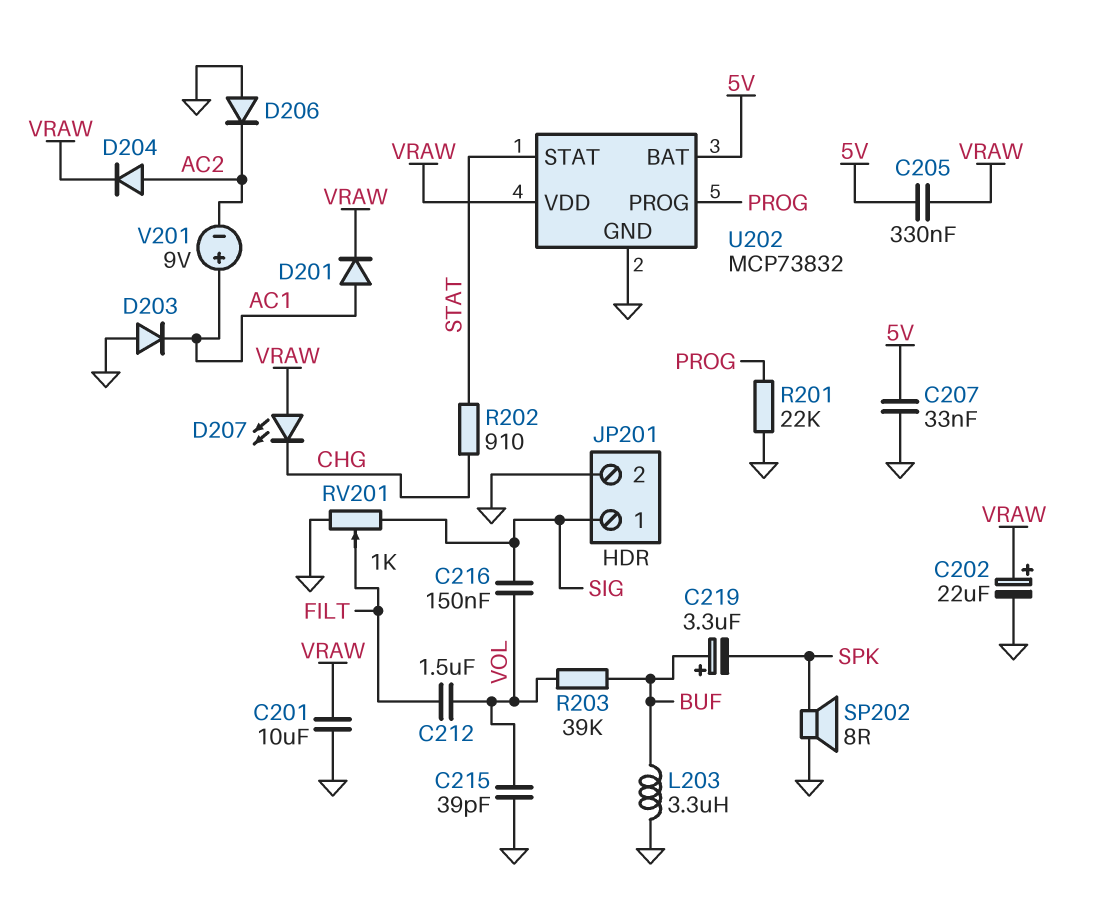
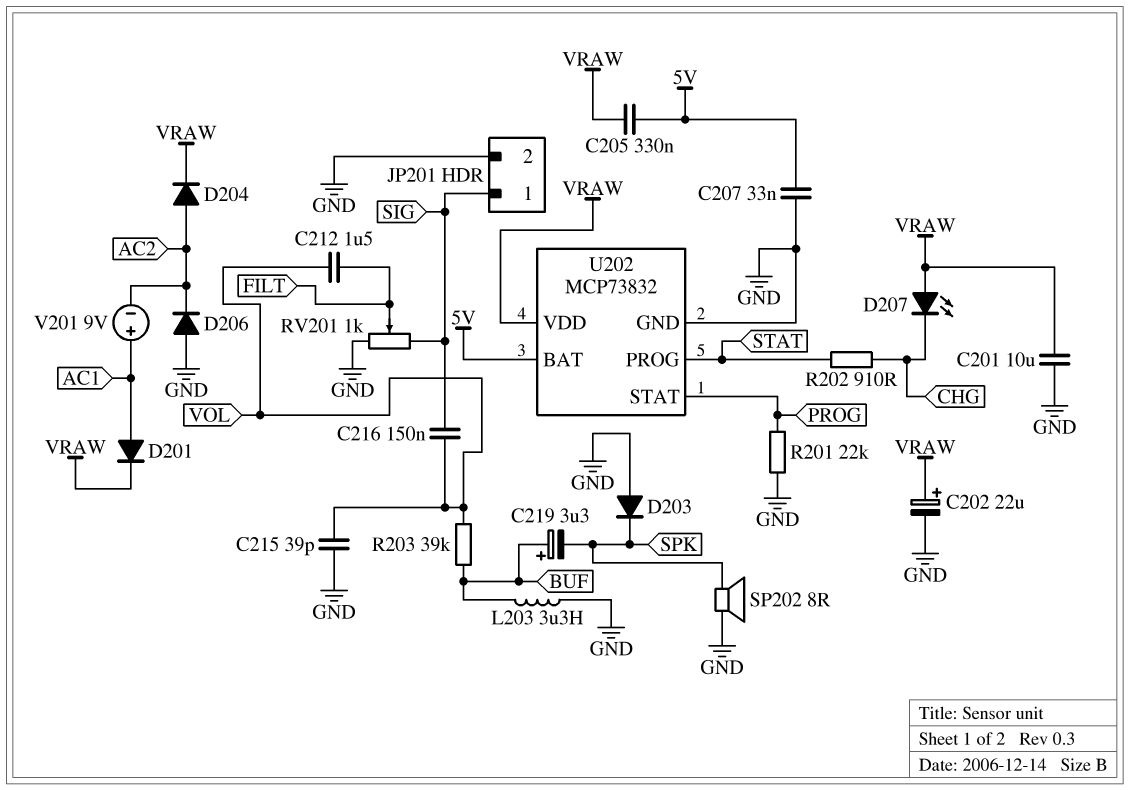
D203: diode (A GND, K AC1) -> diode (A GND, K SPK)
U202 pin PROG: PROG -> STAT
U202 pin STAT: STAT -> PROG

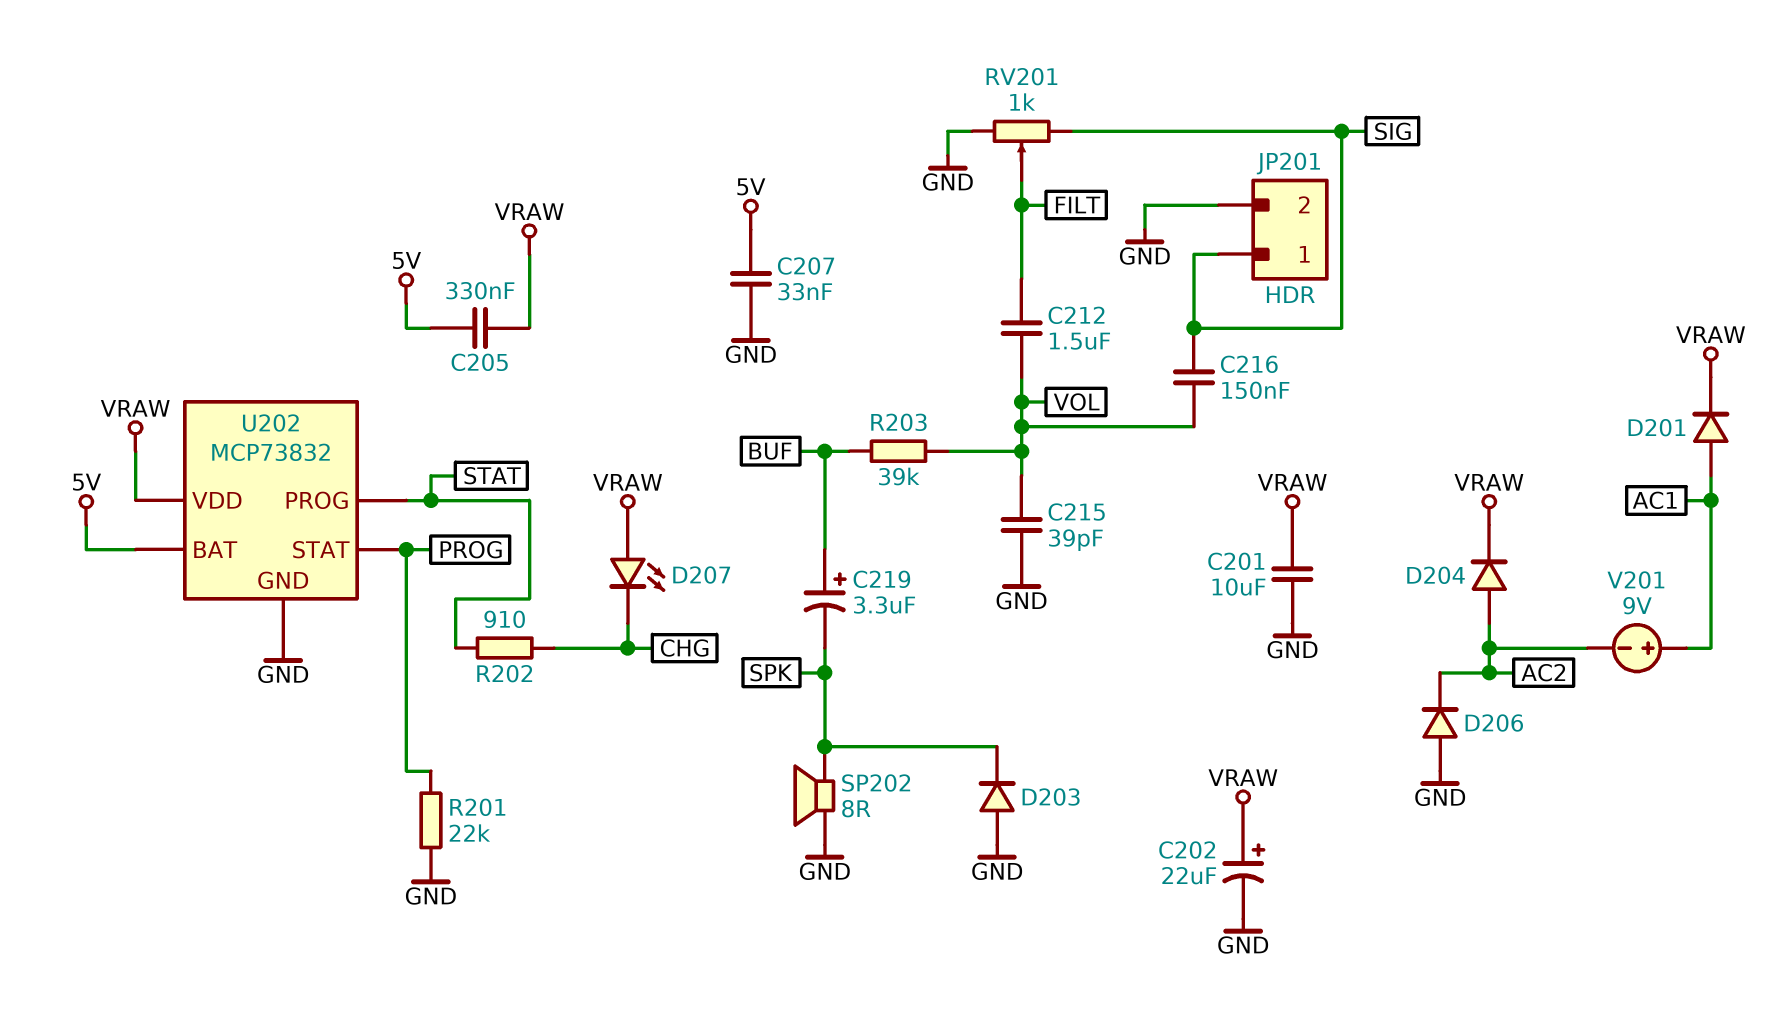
L203: 3.3uH (BUF, GND) -> none

